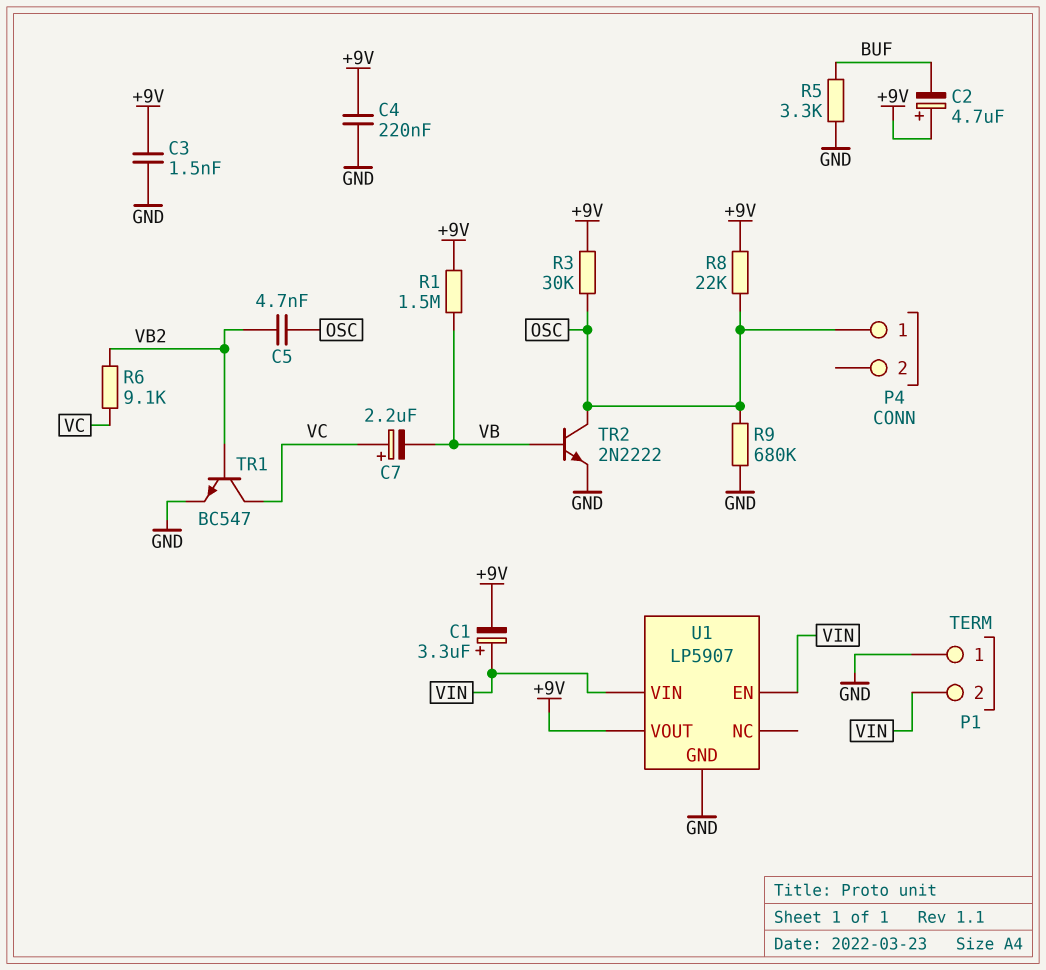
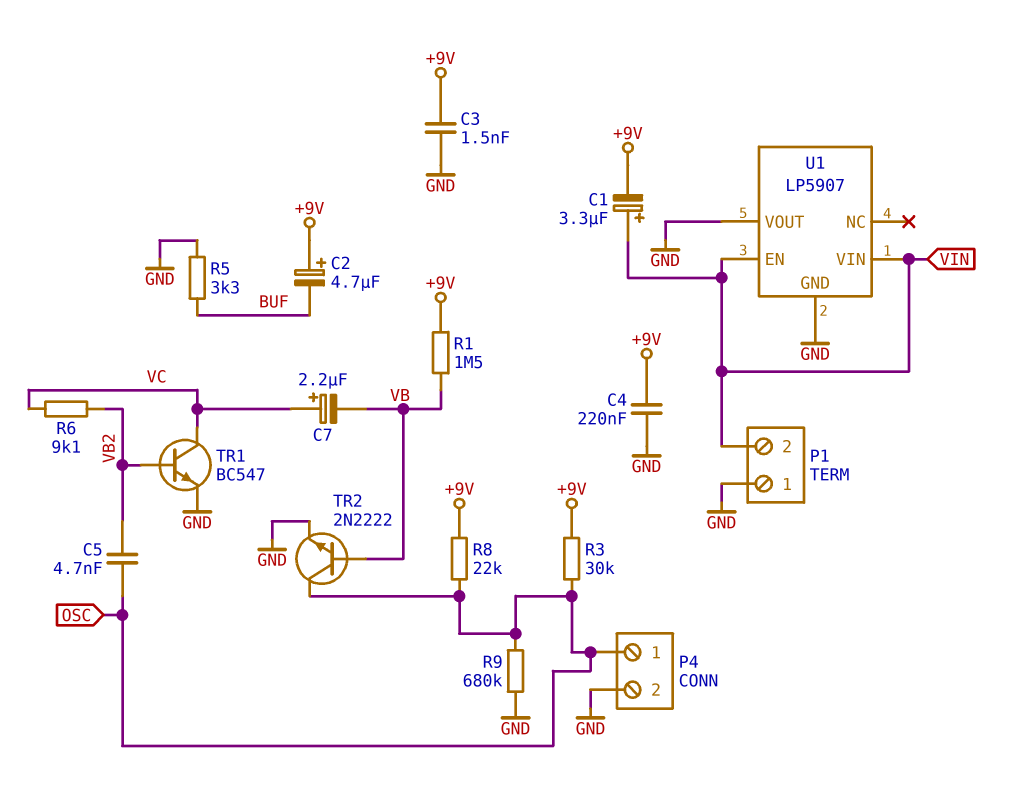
P4 pin 2: none -> GND
U1 pin VOUT: +9V -> GND

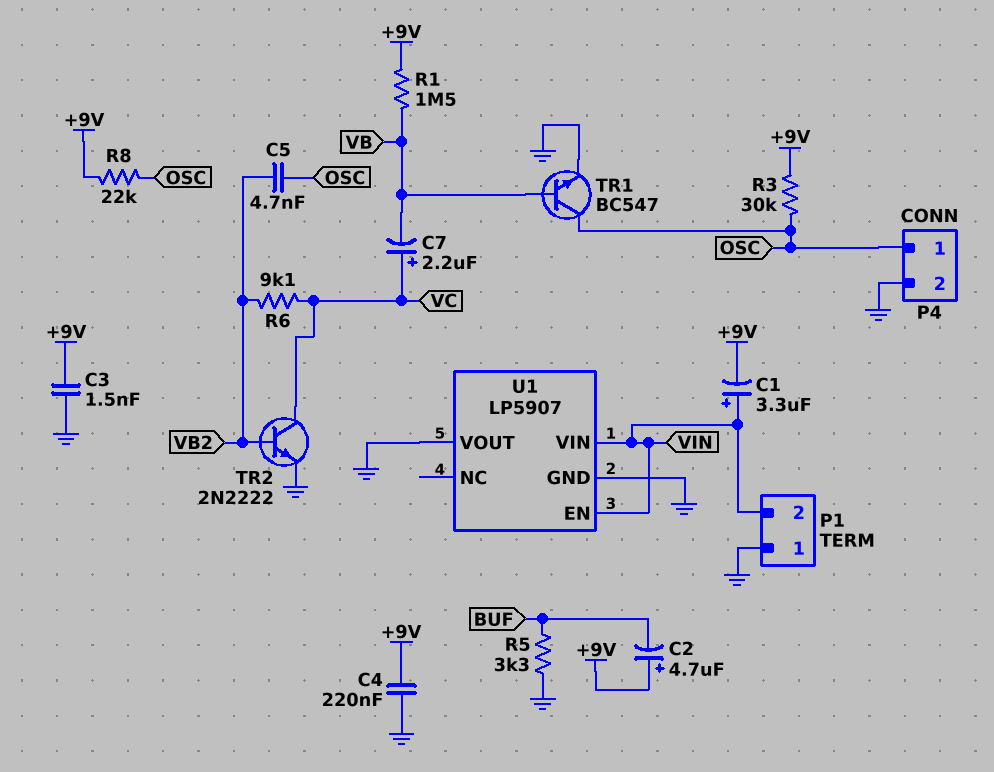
R9: 680k (GND, OSC) -> none
TR1: NPN BC547 (B VB2, C VC, E GND) -> NPN BC547 (B VB, C OSC, E GND)
TR2: NPN 2N2222 (B VB, C OSC, E GND) -> NPN 2N2222 (B VB2, C VC, E GND)

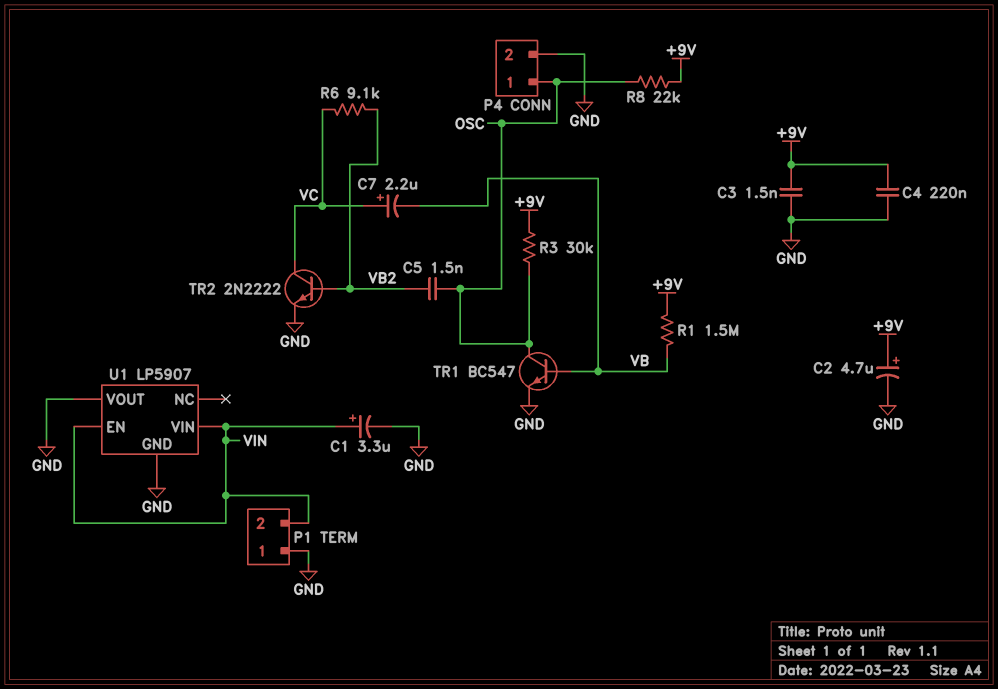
C1: 3.3uF (plus VIN, minus +9V) -> 3.3uF (plus VIN, minus GND)
C2: 4.7uF (plus +9V, minus BUF) -> 4.7uF (plus +9V, minus GND)
C5: 4.7nF (OSC, VB2) -> 1.5nF (OSC, VB2)
R5: 3.3k (BUF, GND) -> none

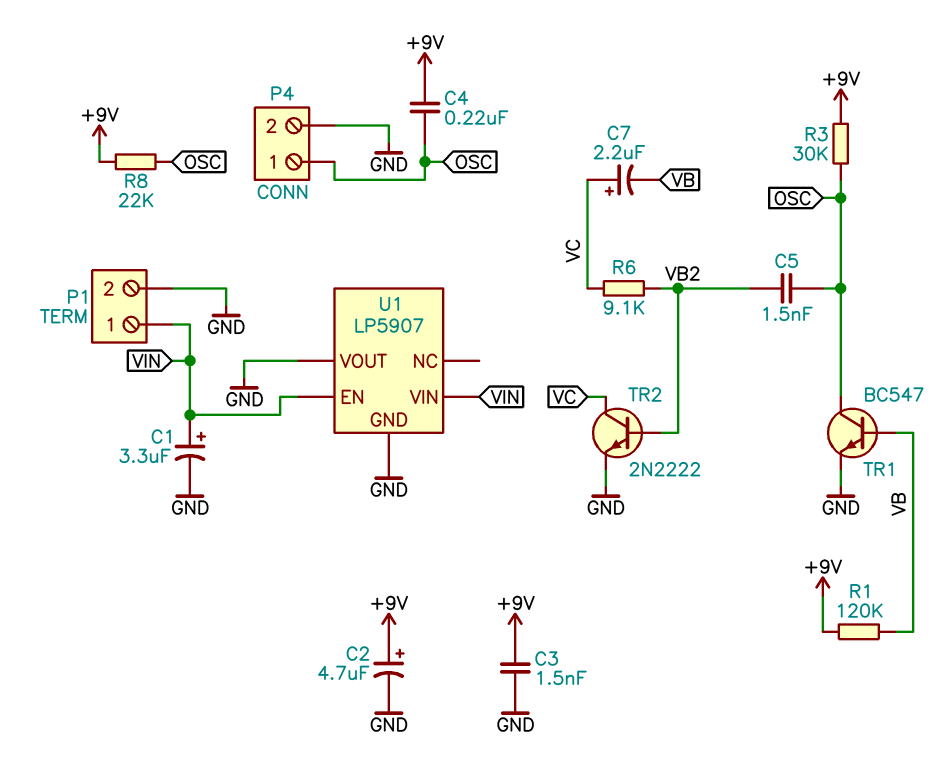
C4: 220nF (+9V, GND) -> 220nF (+9V, OSC)
P1 pin 1: GND -> VIN
P1 pin 2: VIN -> GND
R1: 1.5M (+9V, VB) -> 120k (+9V, VB)

